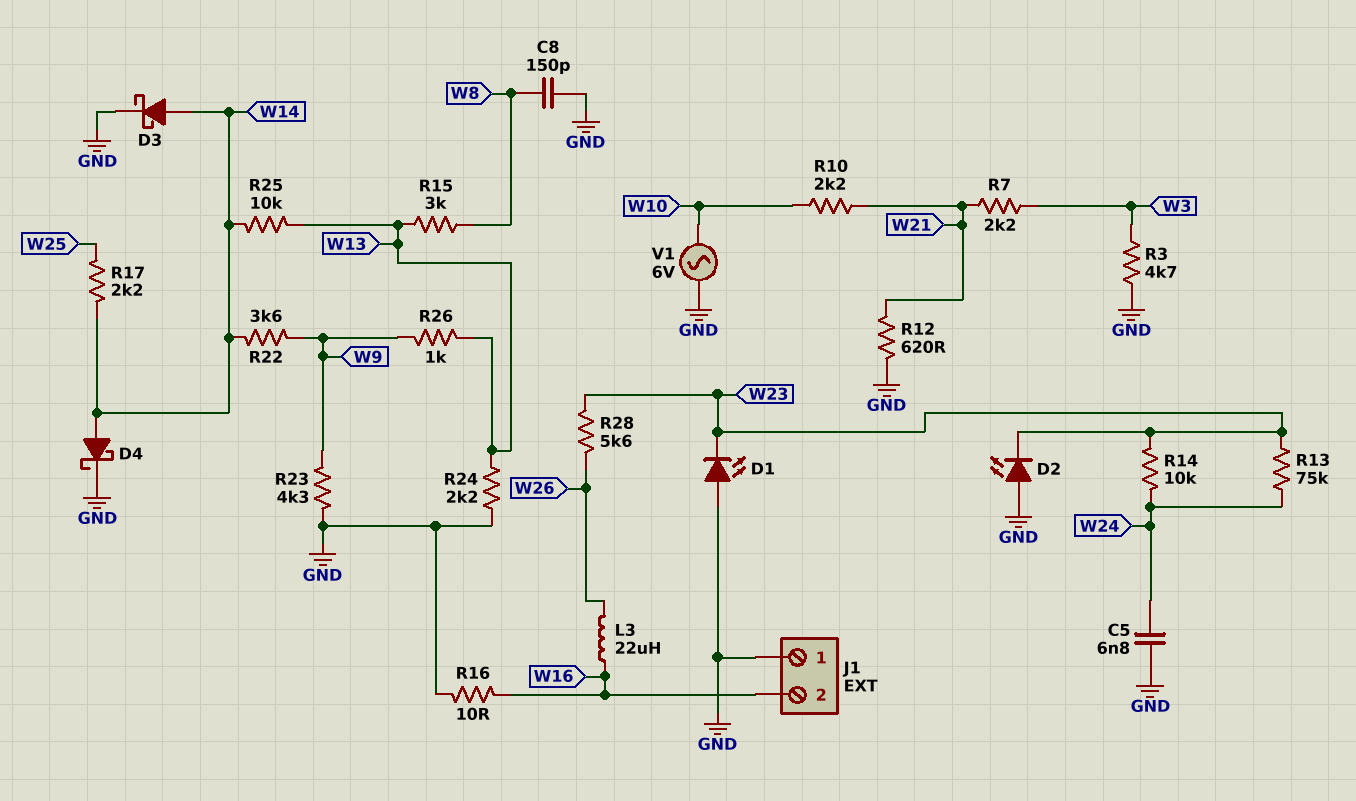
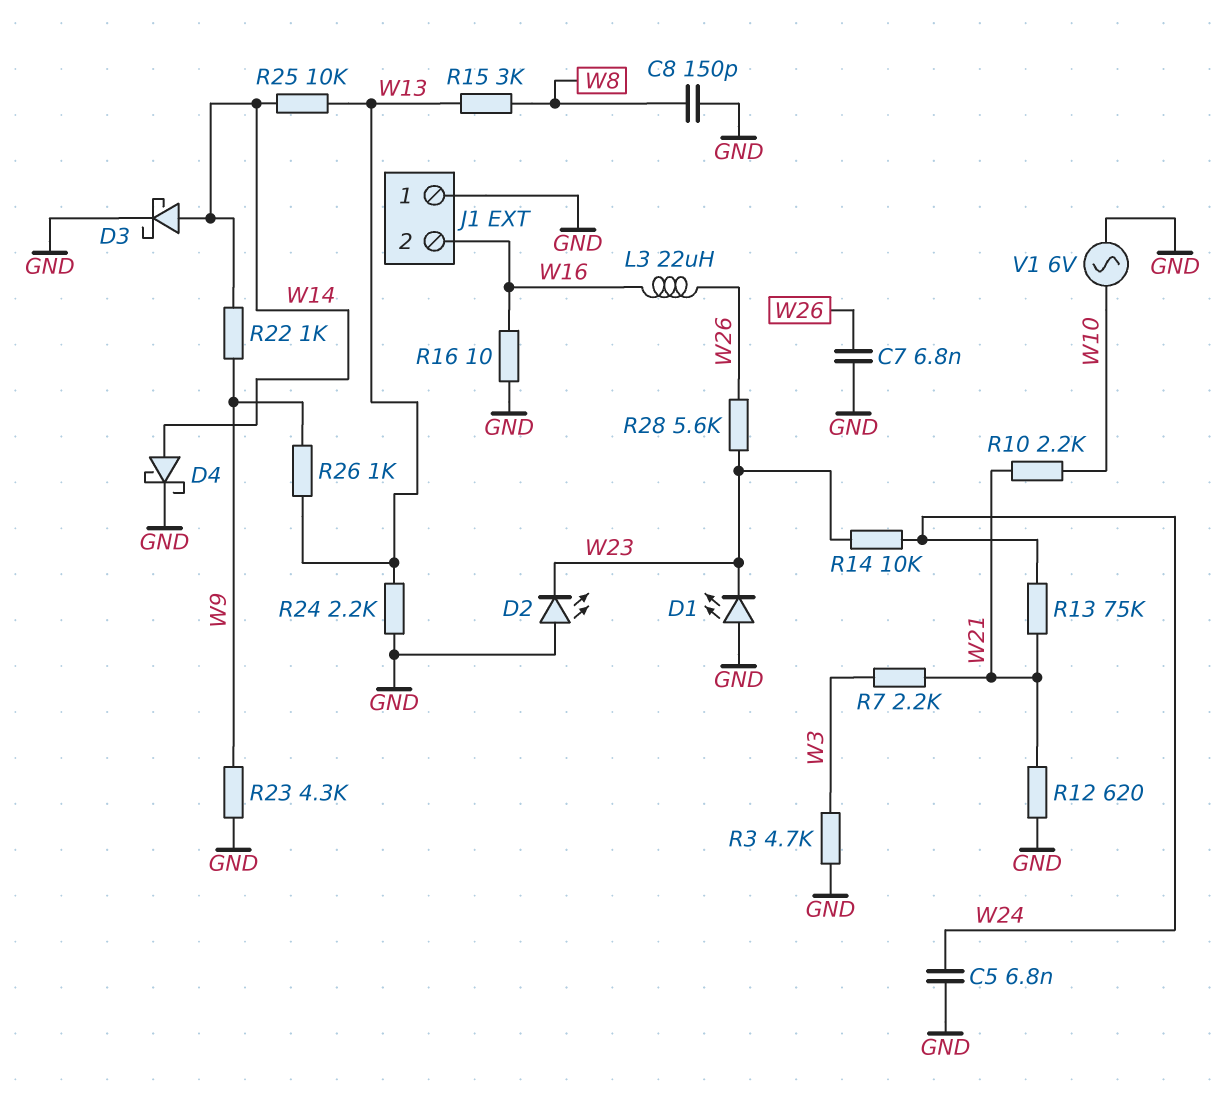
C7: none -> 6.8nF (GND, W26)
R13: 75k (W23, W24) -> 75k (W21, W24)
R17: 2.2k (W14, W25) -> none
R22: 3.6k (W9, W14) -> 1k (W9, W14)

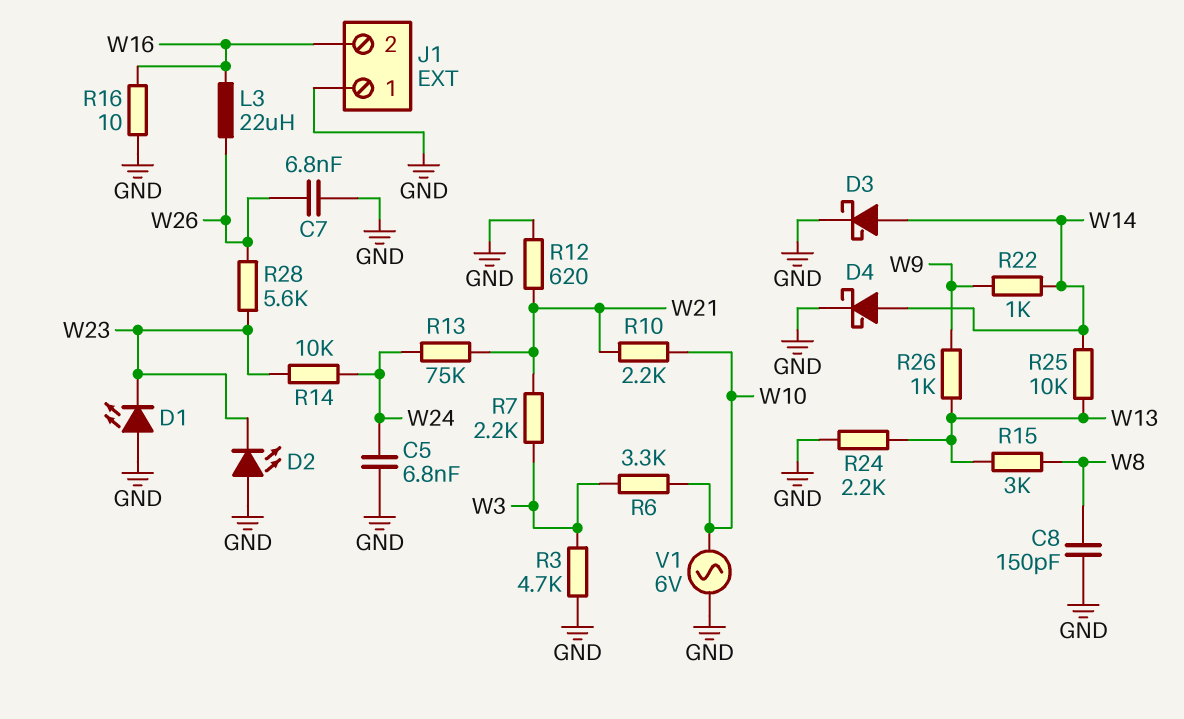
R6: none -> 3.3k (W3, W10)
R23: 4.3k (GND, W9) -> none

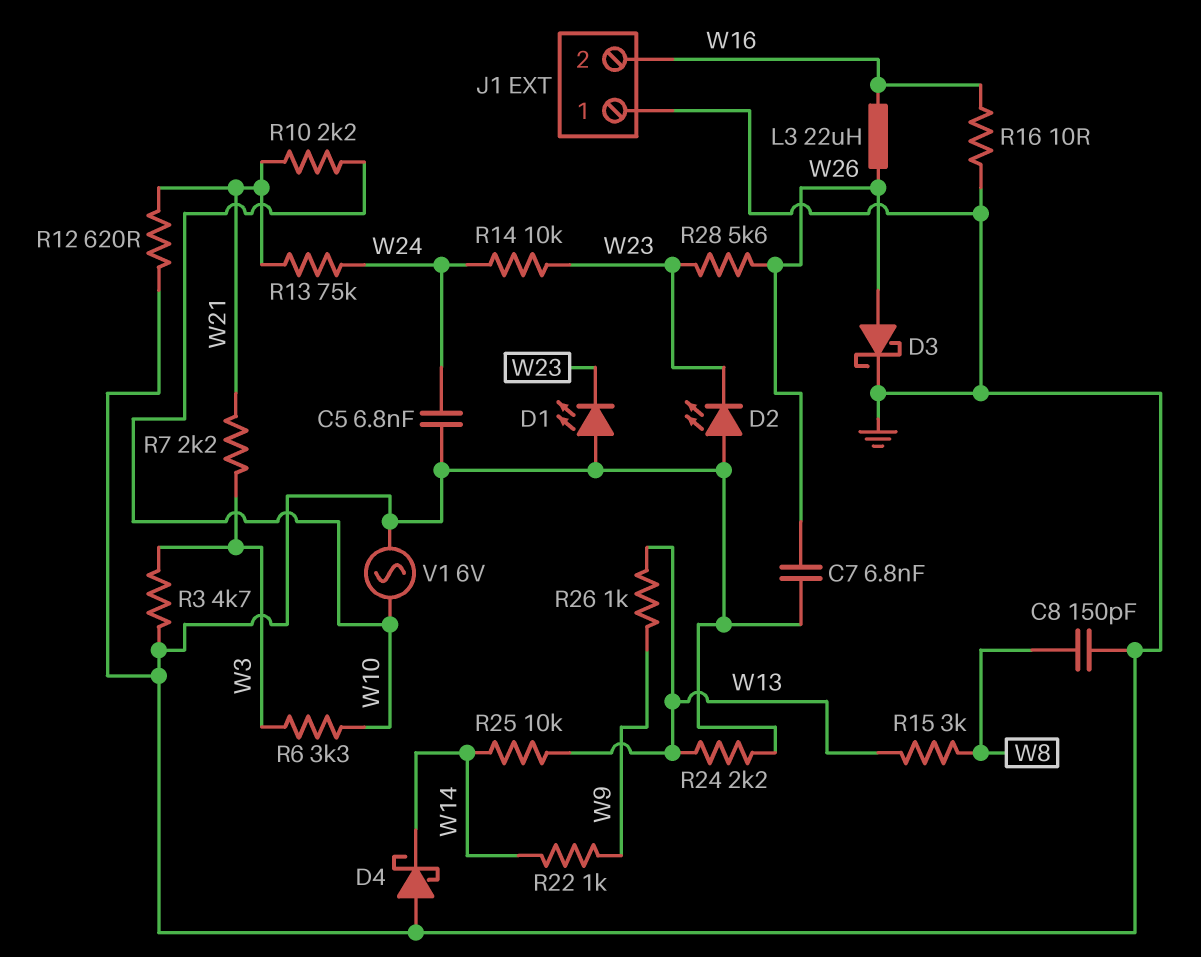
D3: schottky (A W14, K GND) -> schottky (A W26, K GND)
D4: schottky (A W14, K GND) -> schottky (A GND, K W14)

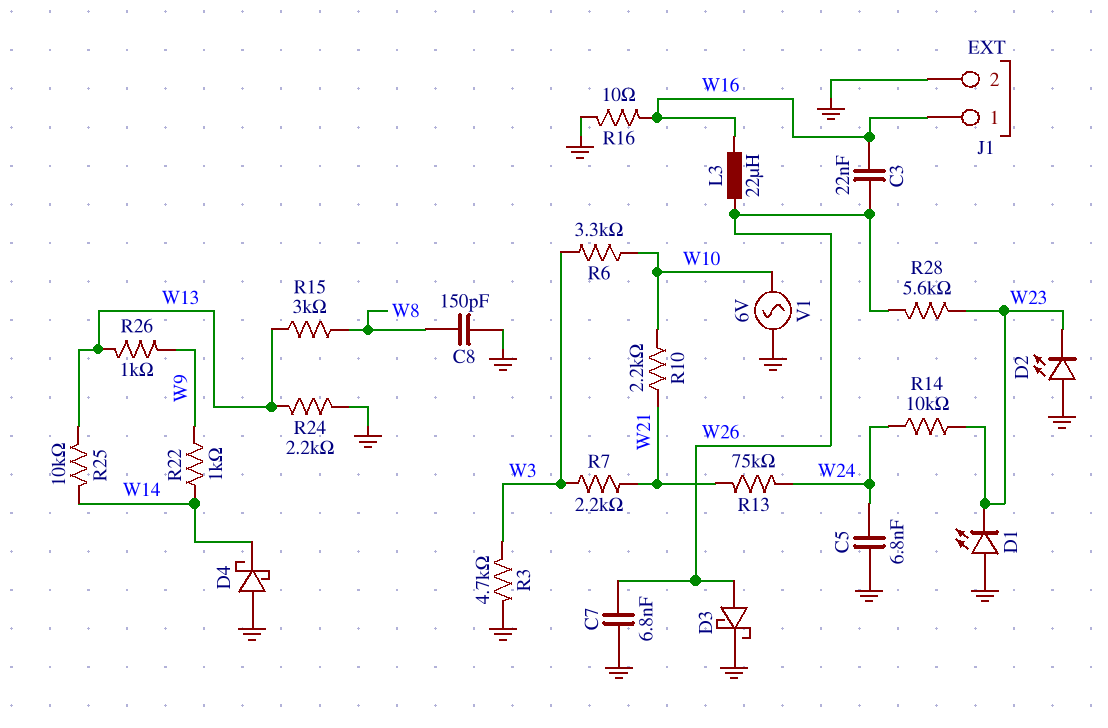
C3: none -> 22nF (W16, W26)
J1 pin 1: GND -> W16
J1 pin 2: W16 -> GND
R12: 620 (GND, W21) -> none

